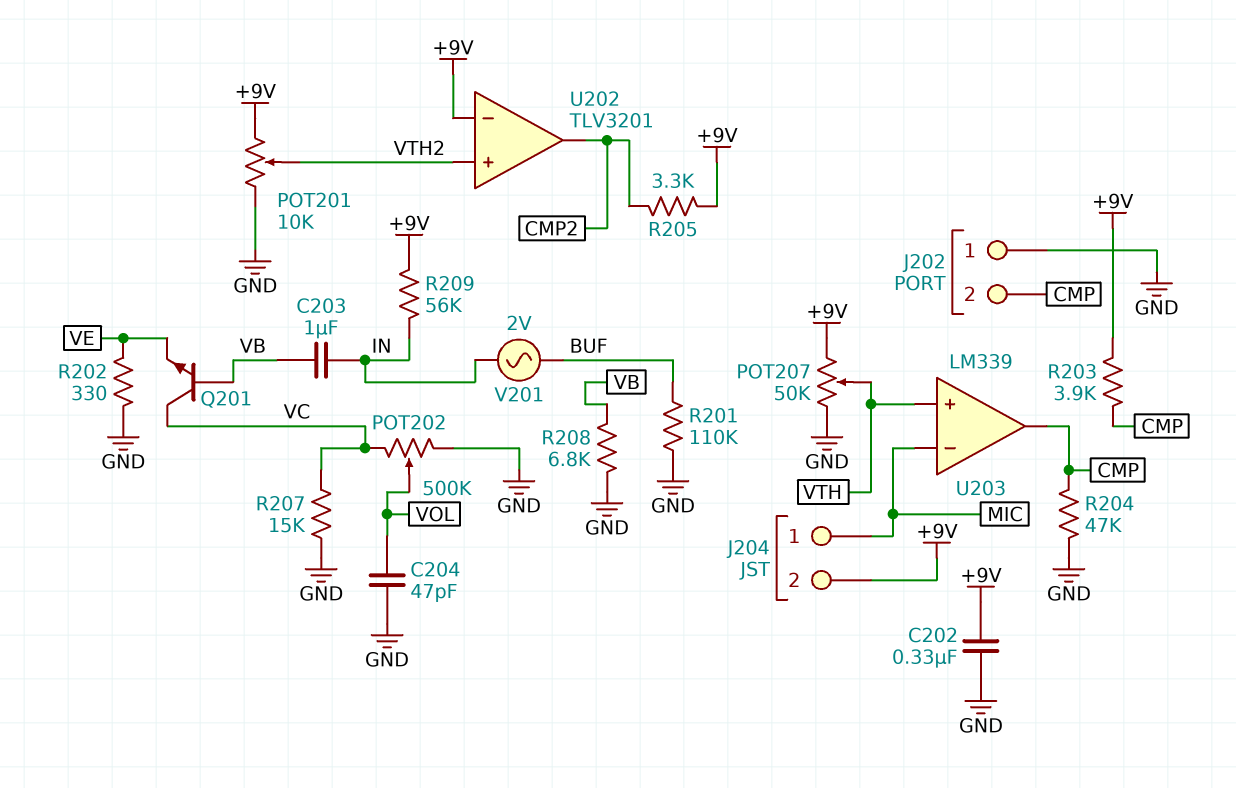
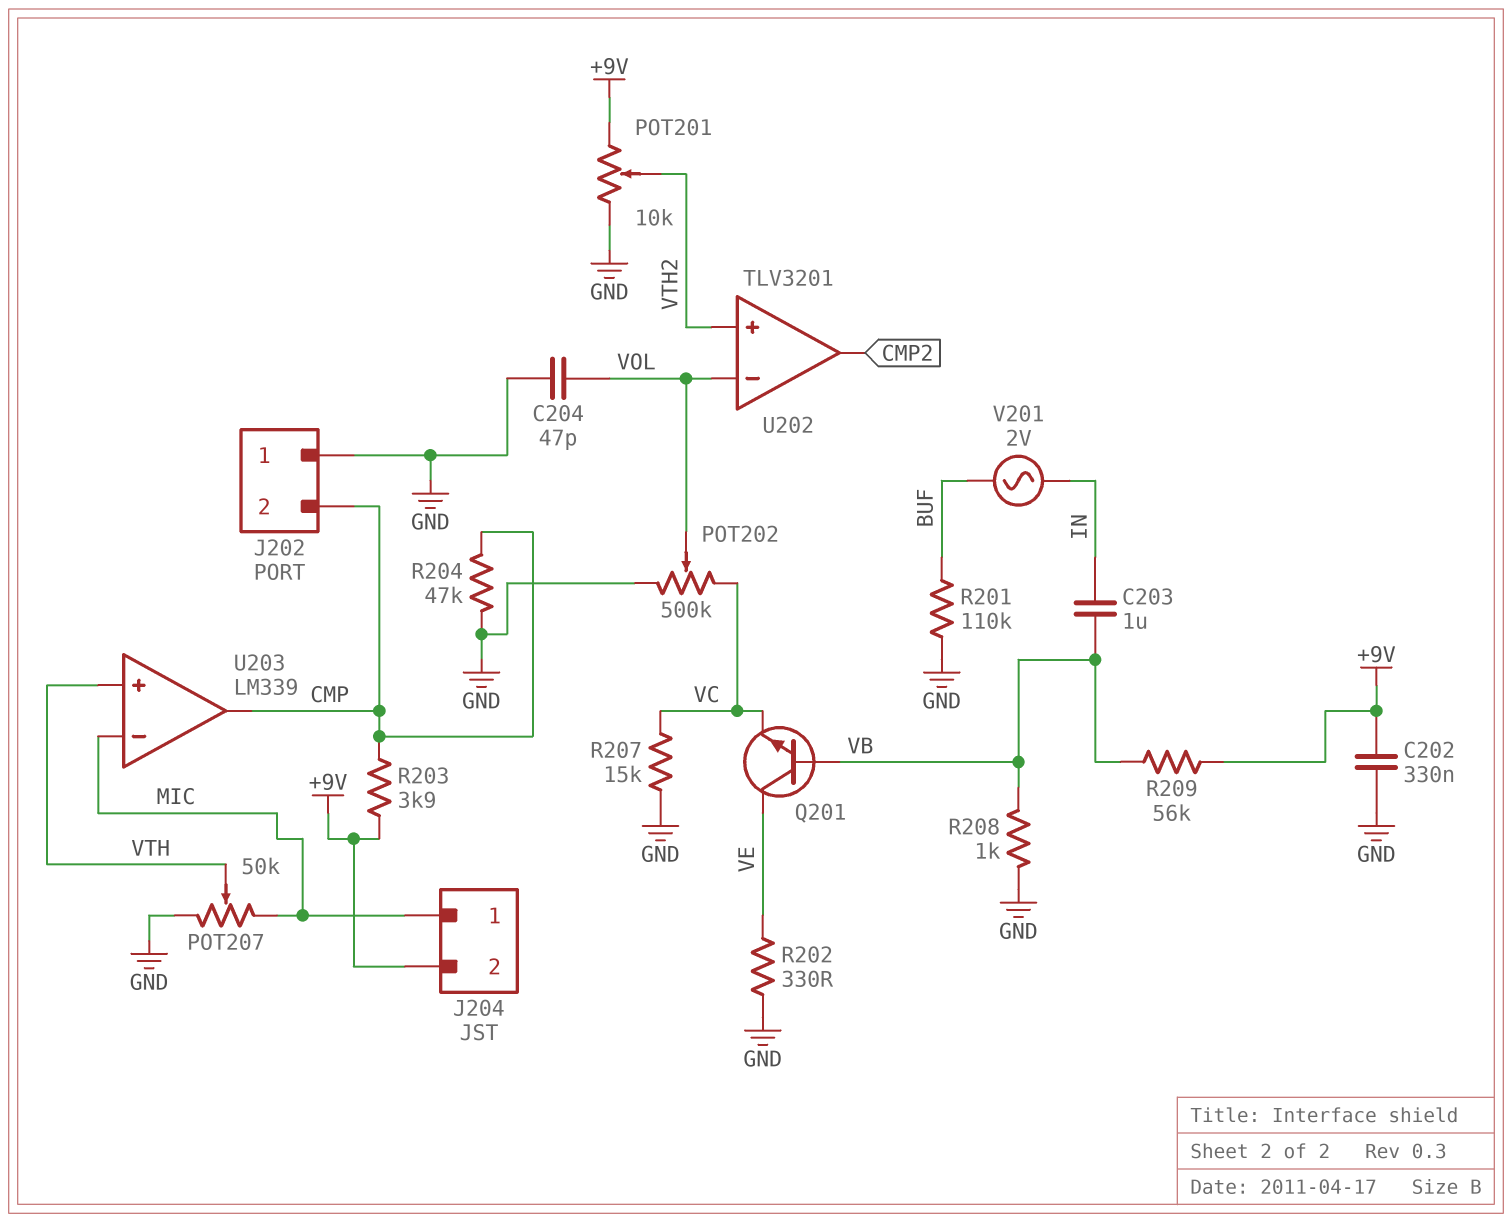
POT207: 50k (+9V, GND, wiper VTH) -> 50k (GND, MIC, wiper VTH)
Q201: NPN (B VB, C VC, E VE) -> NPN (B VB, C VE, E VC)
R205: 3.3k (+9V, CMP2) -> none
R208: 6.8k (GND, VB) -> 1k (GND, VB)
R209: 56k (+9V, IN) -> 56k (+9V, VB)
U202 pin in-: +9V -> VOL

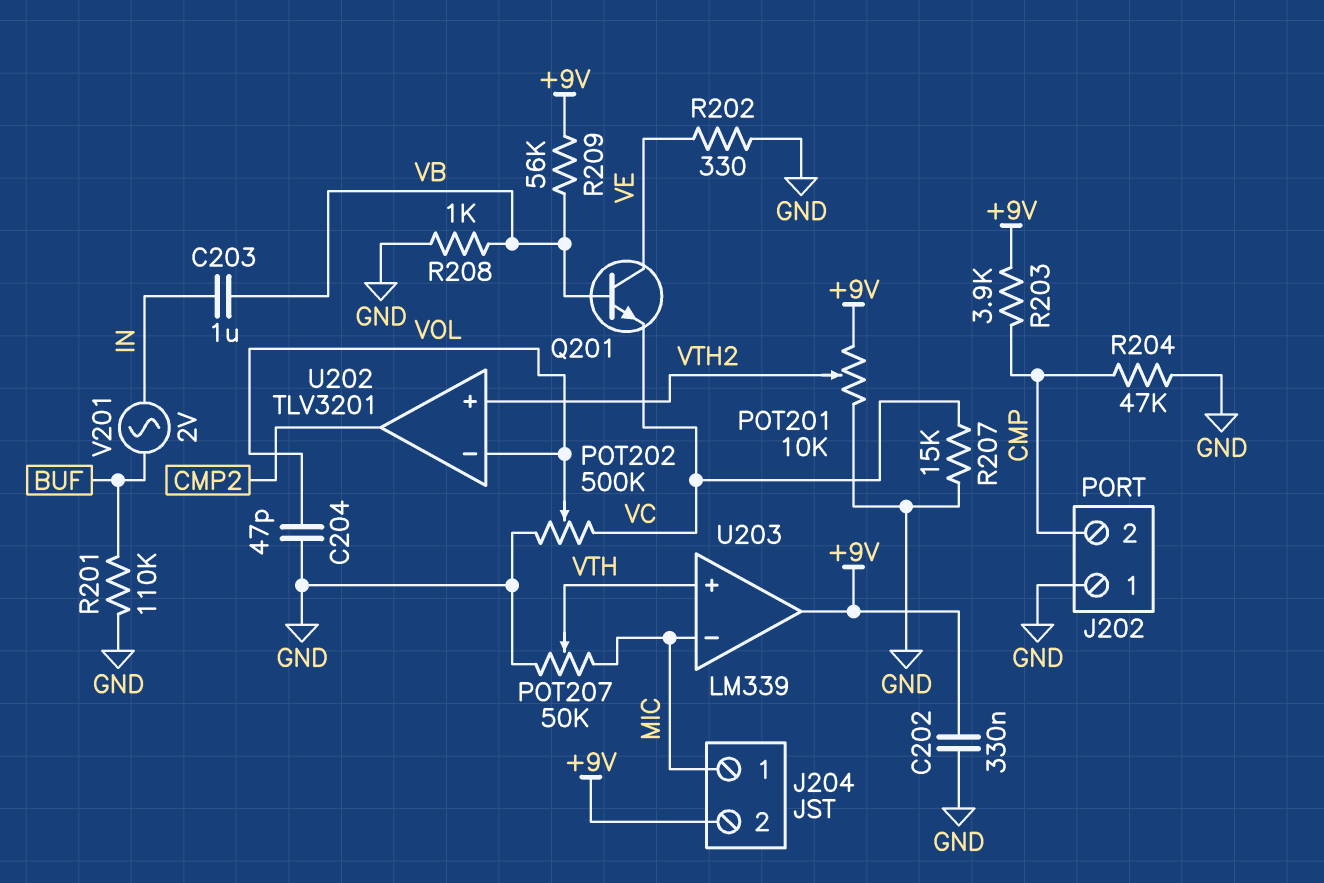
U203 pin out: CMP -> +9V

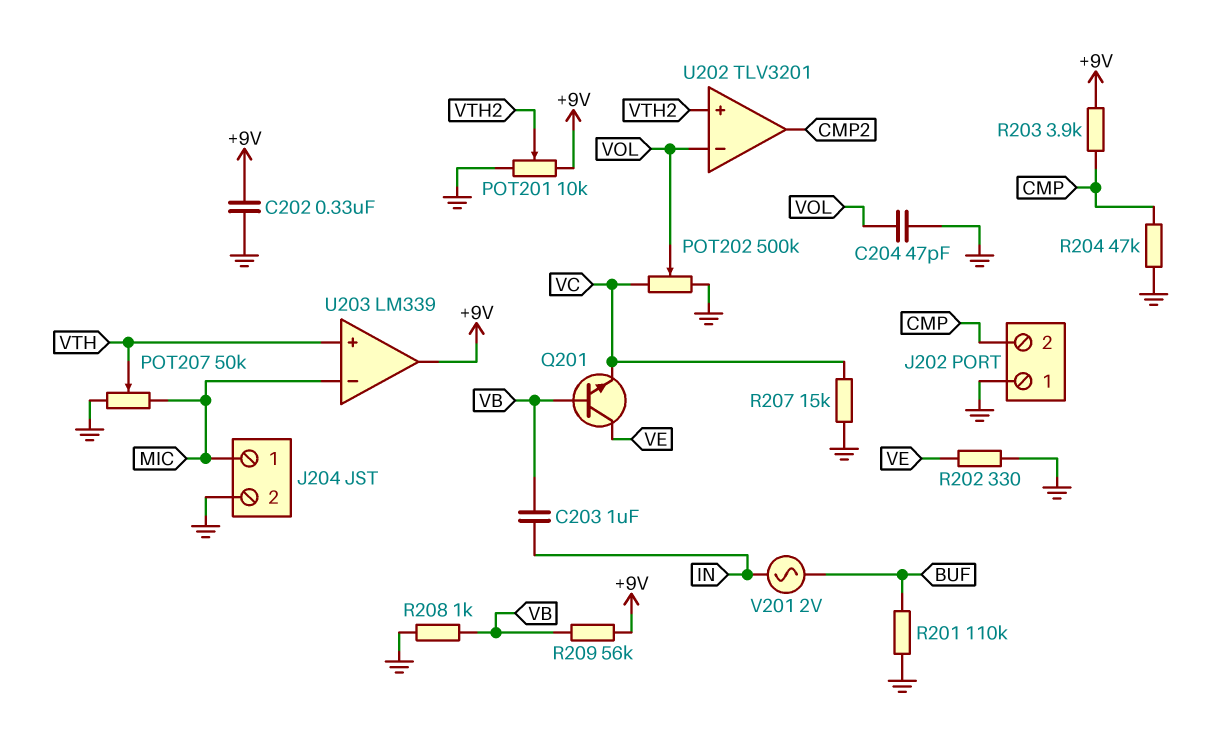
J204 pin 2: +9V -> GND

